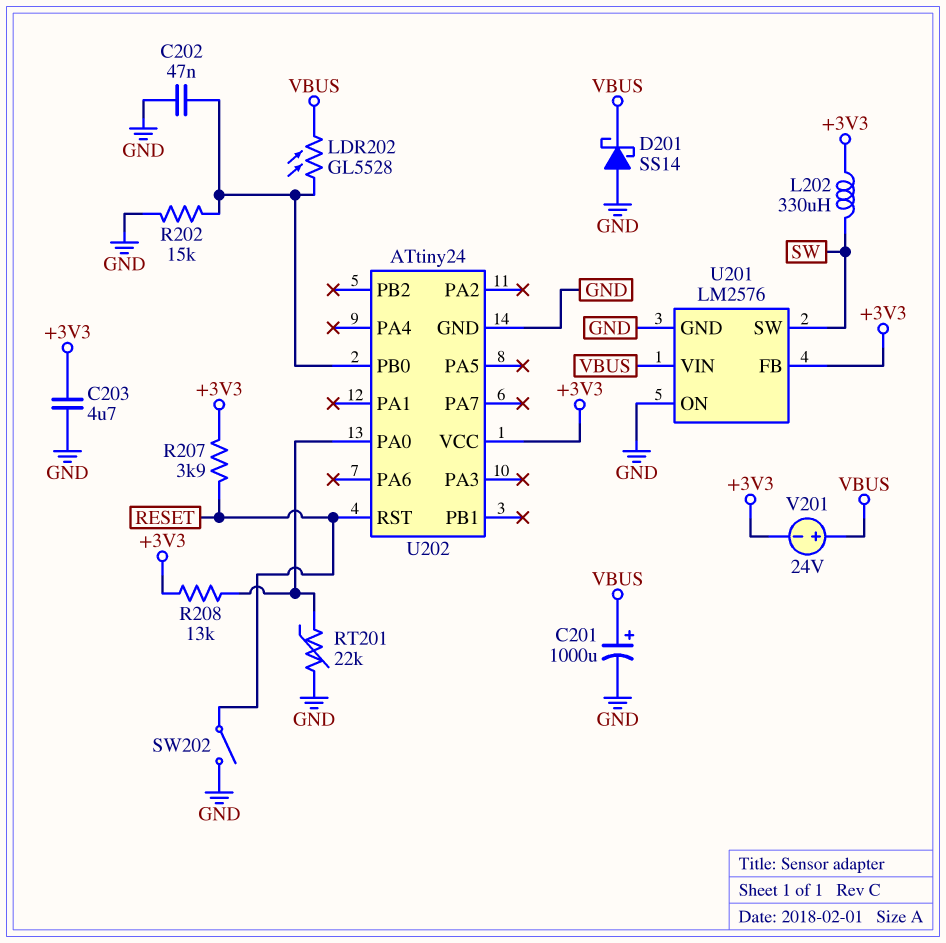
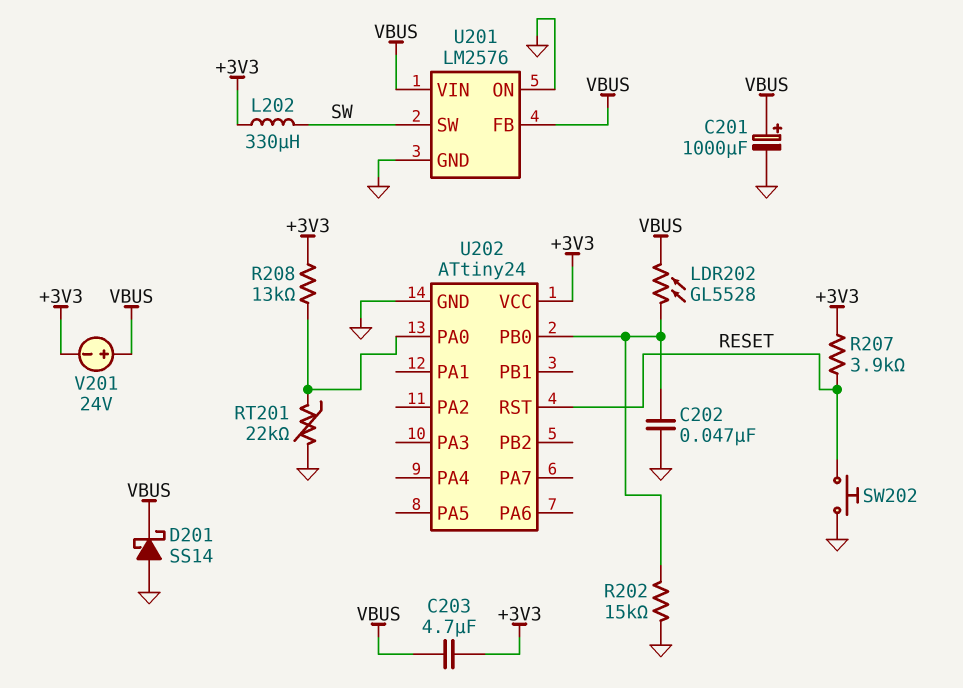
C203: 4.7uF (+3V3, GND) -> 4.7uF (+3V3, VBUS)
SW202: switch (GND, RESET) -> button (GND, RESET)
U201 pin FB: +3V3 -> VBUS

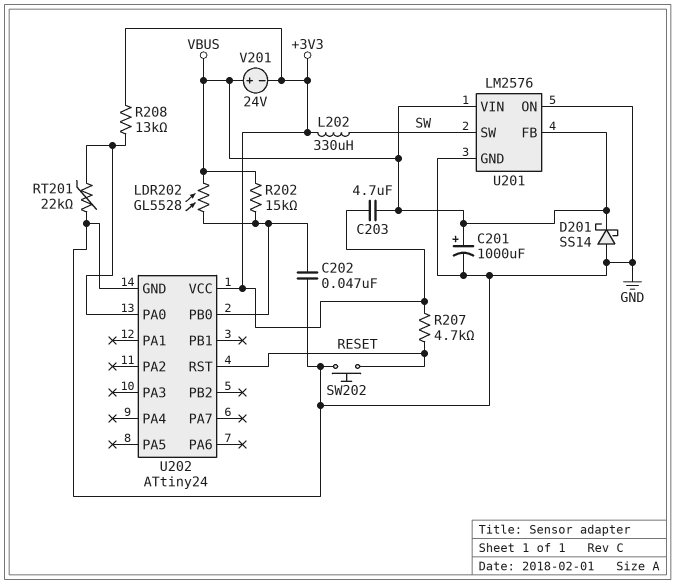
R202: 15k (GND, U202/PB0) -> 15k (U202/PB0, VBUS)
R207: 3.9k (+3V3, RESET) -> 4.7k (+3V3, RESET)

